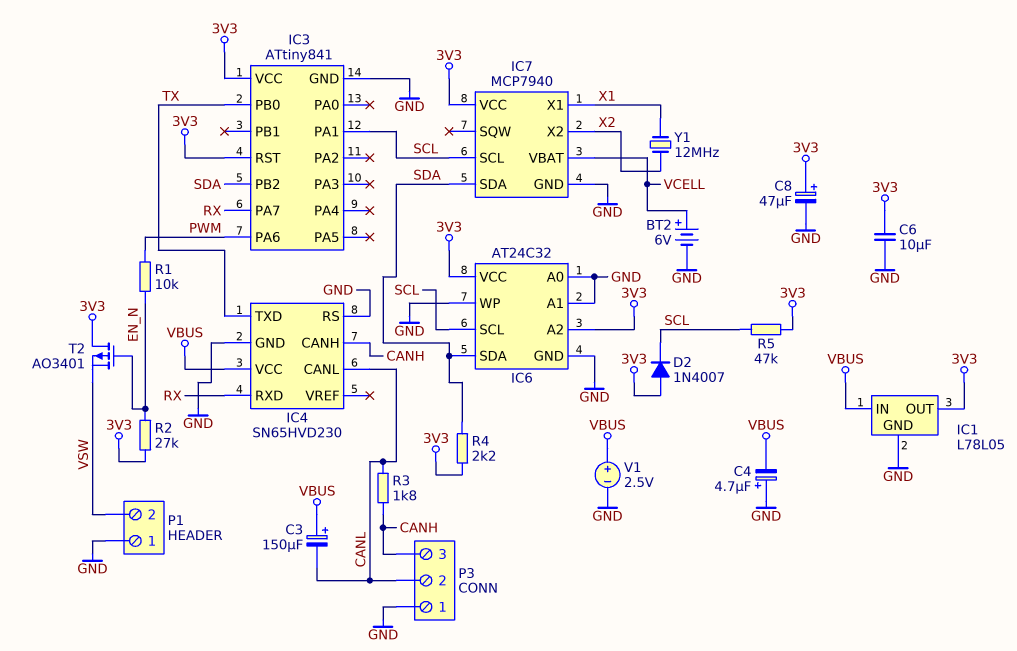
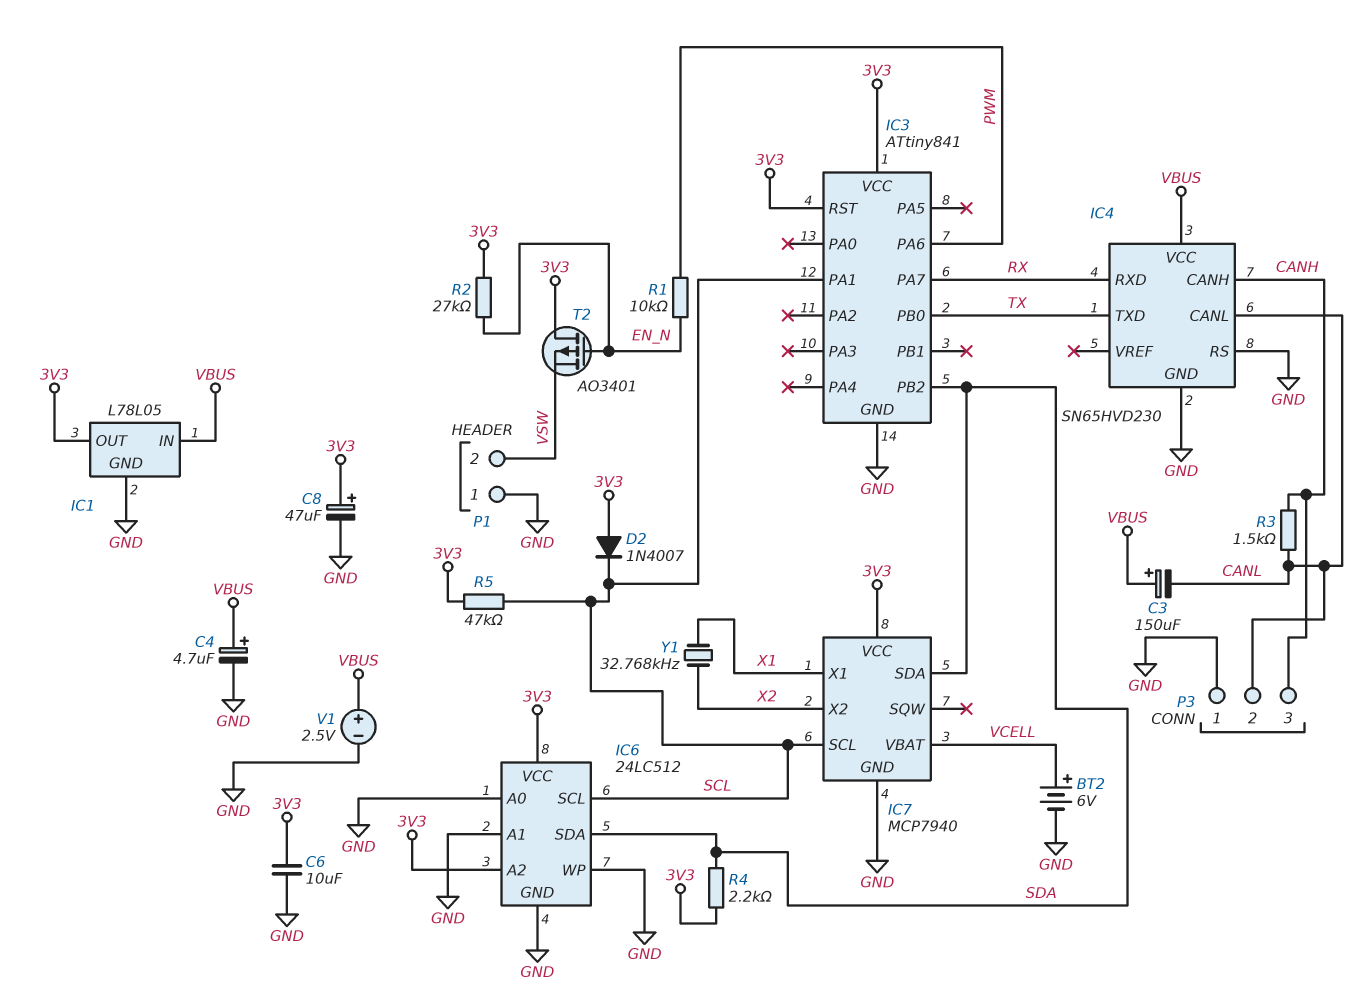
C4: 4.7uF (plus GND, minus VBUS) -> 4.7uF (plus VBUS, minus GND)
IC6: AT24C32 -> 24LC512
R3: 1.8k (CANH, CANL) -> 1.5k (CANH, CANL)
Y1: 12MHz (X1, X2) -> 32.768kHz (X1, X2)

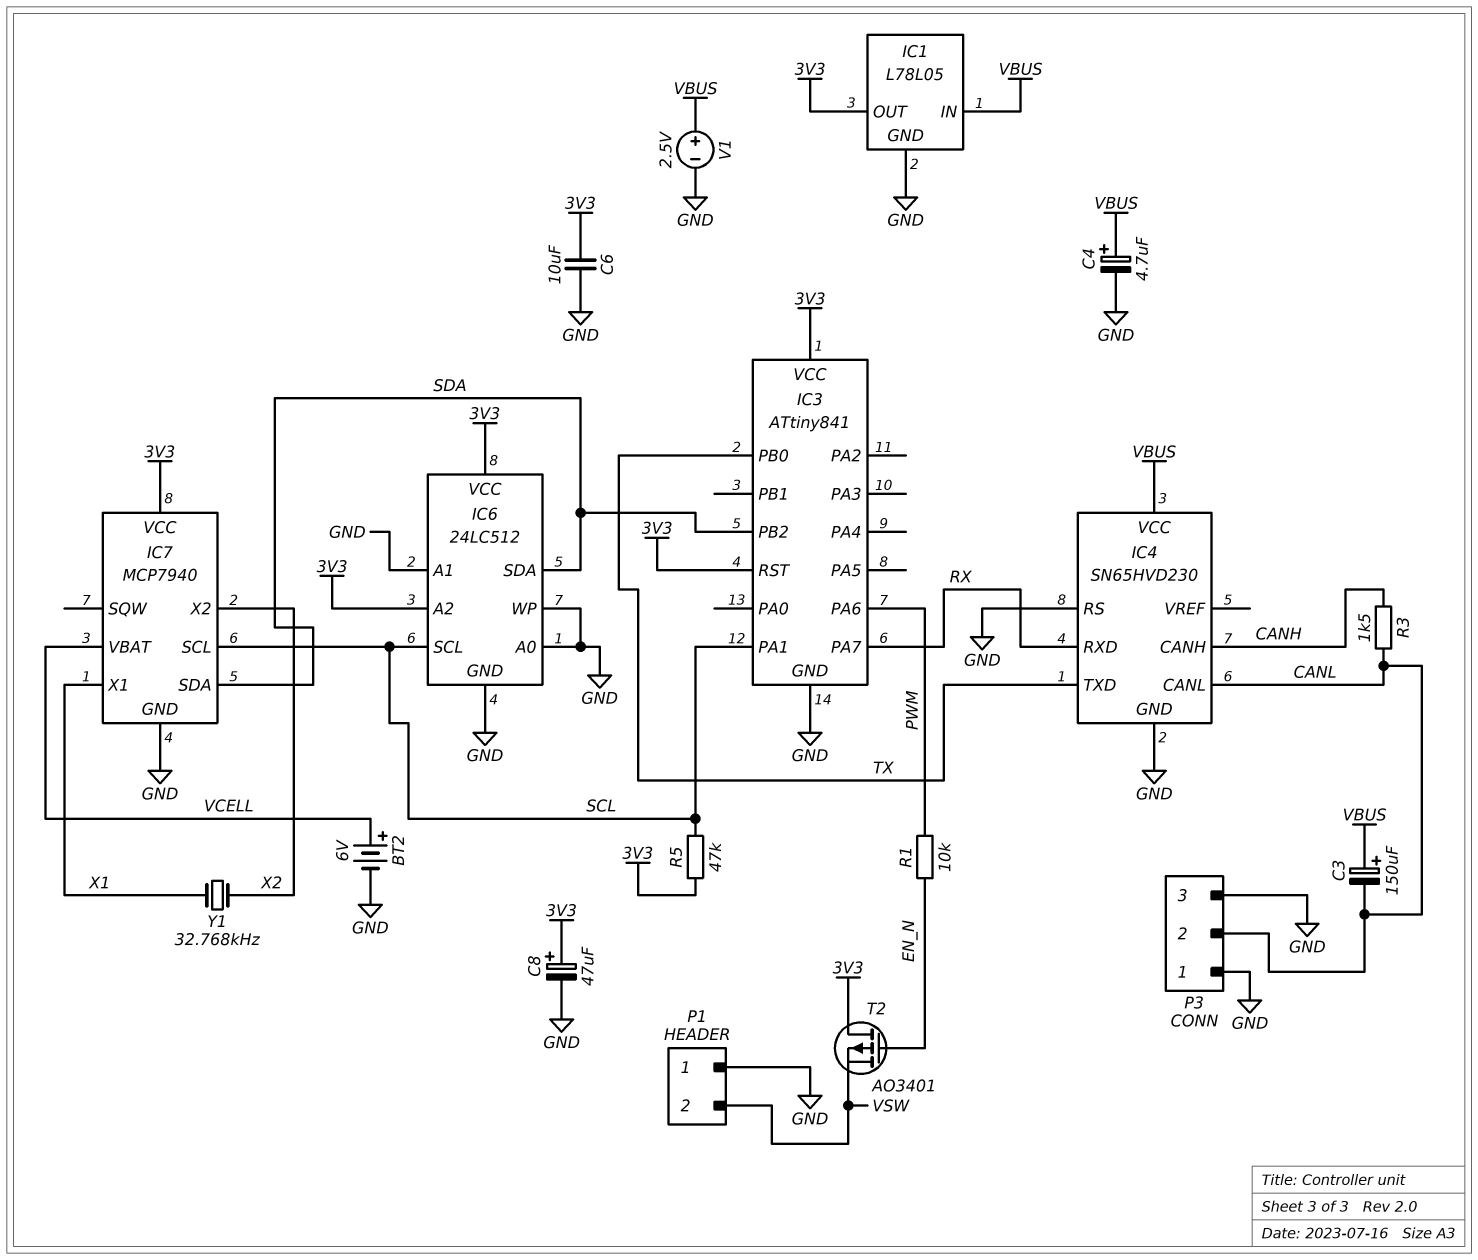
D2: diode 1N4007 (A 3V3, K SCL) -> none
P3 pin 3: CANH -> GND
R2: 27k (3V3, EN_N) -> none
R4: 2.2k (3V3, SDA) -> none

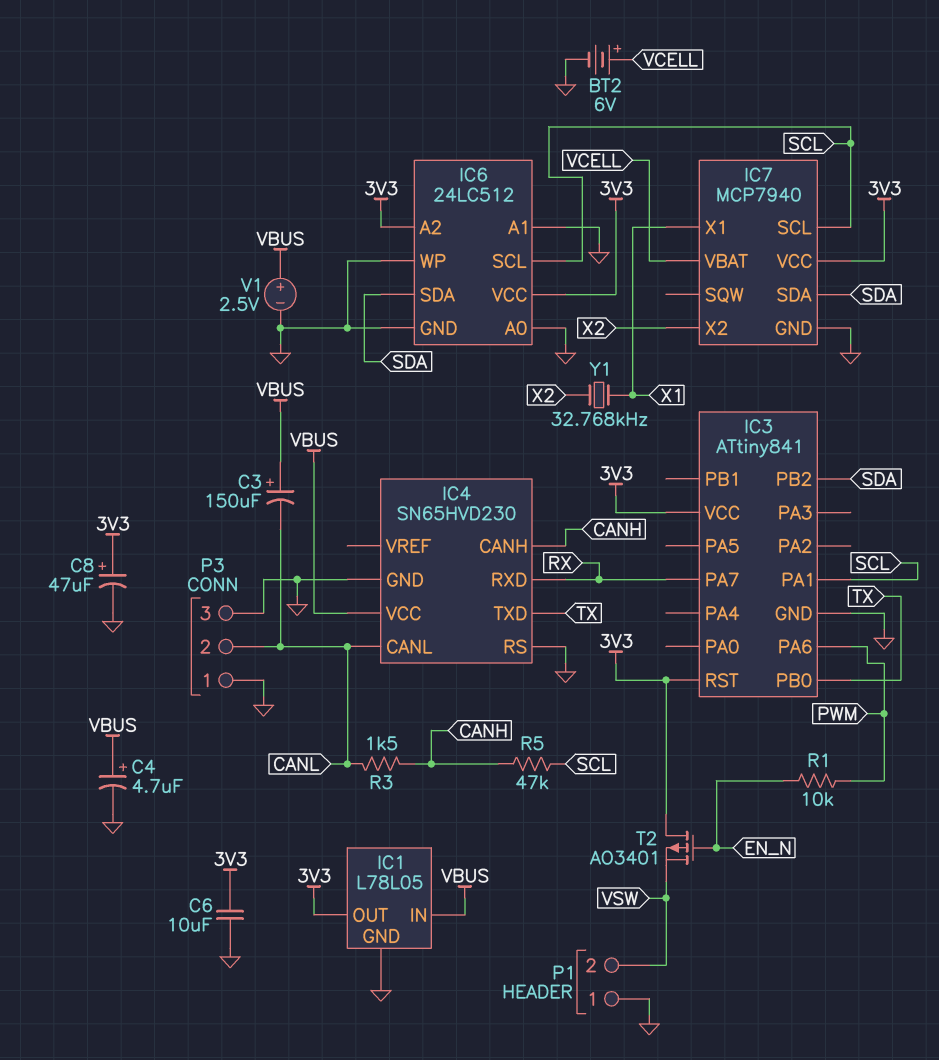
R5: 47k (3V3, SCL) -> 47k (CANH, SCL)

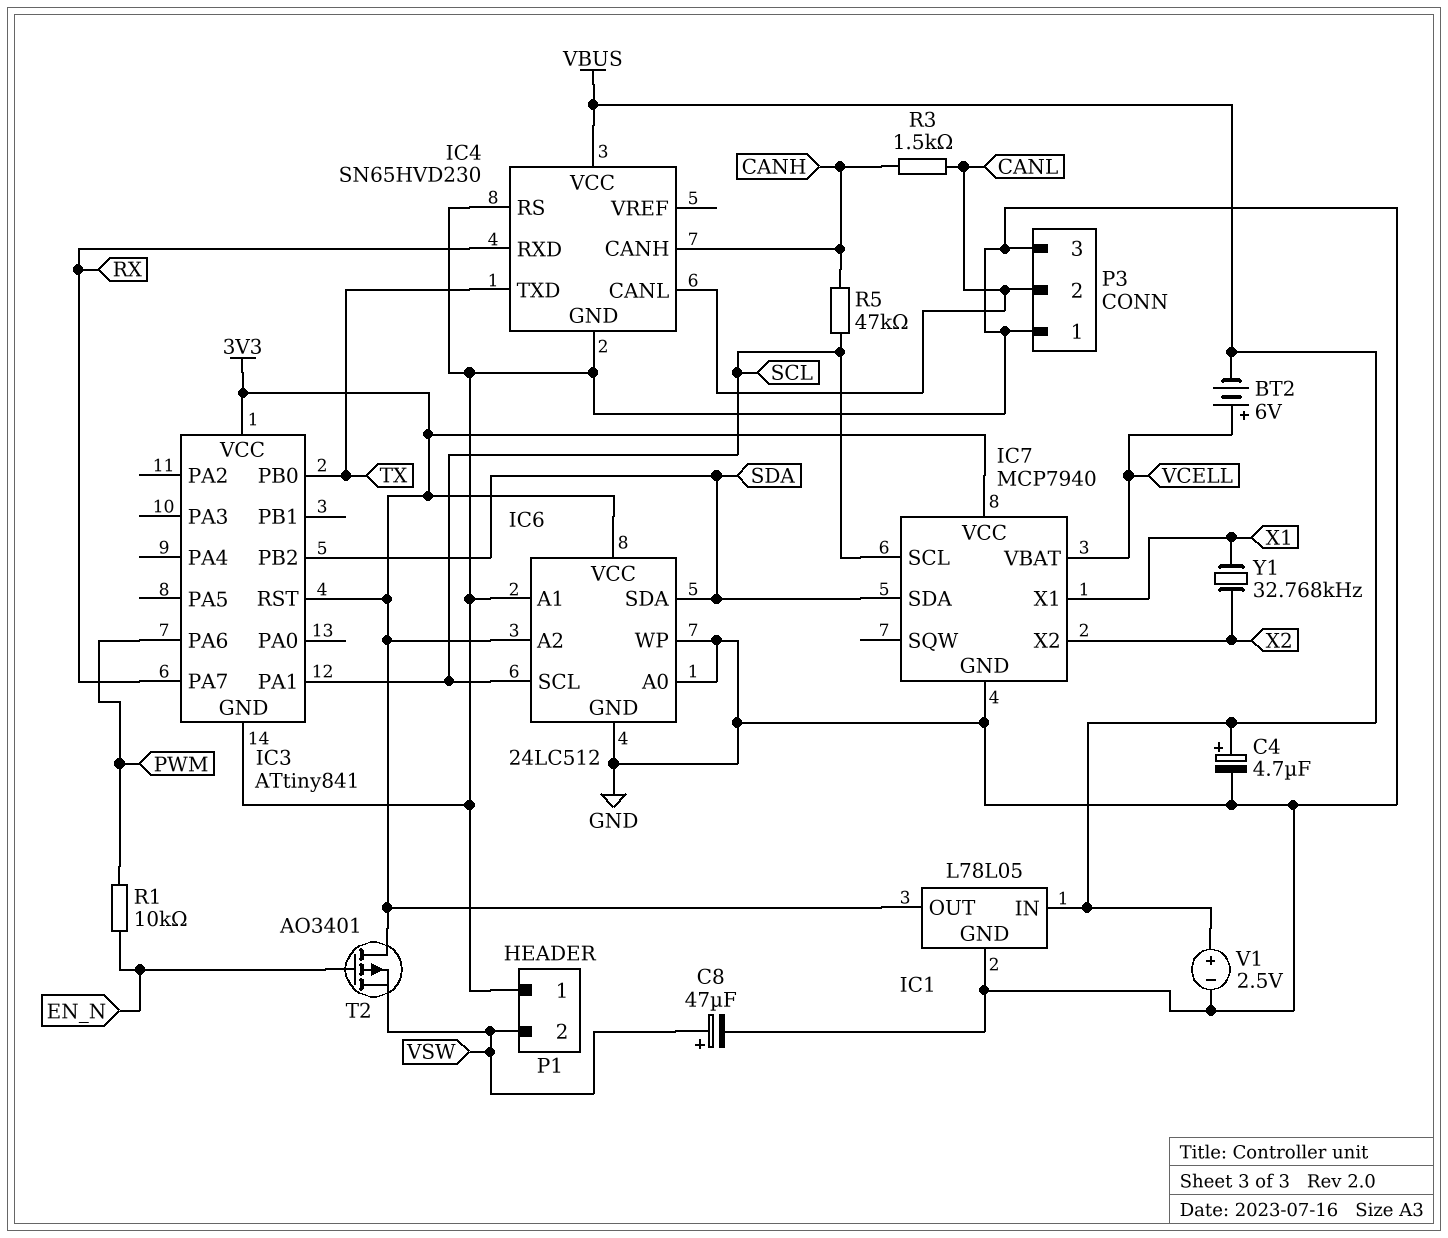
BT2: 6V (plus VCELL, minus GND) -> 6V (plus VCELL, minus VBUS)
C3: 150uF (plus VBUS, minus CANL) -> none
C6: 10uF (3V3, GND) -> none
C8: 47uF (plus 3V3, minus GND) -> 47uF (plus VSW, minus GND)

